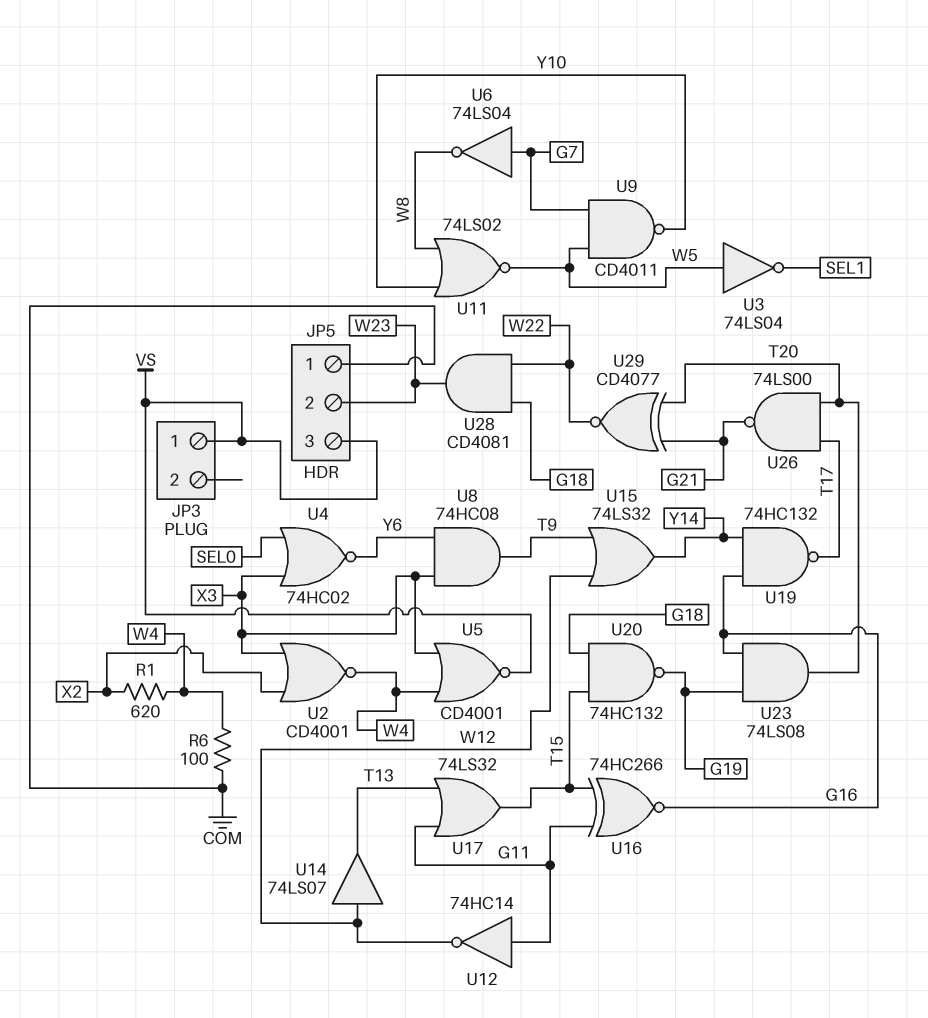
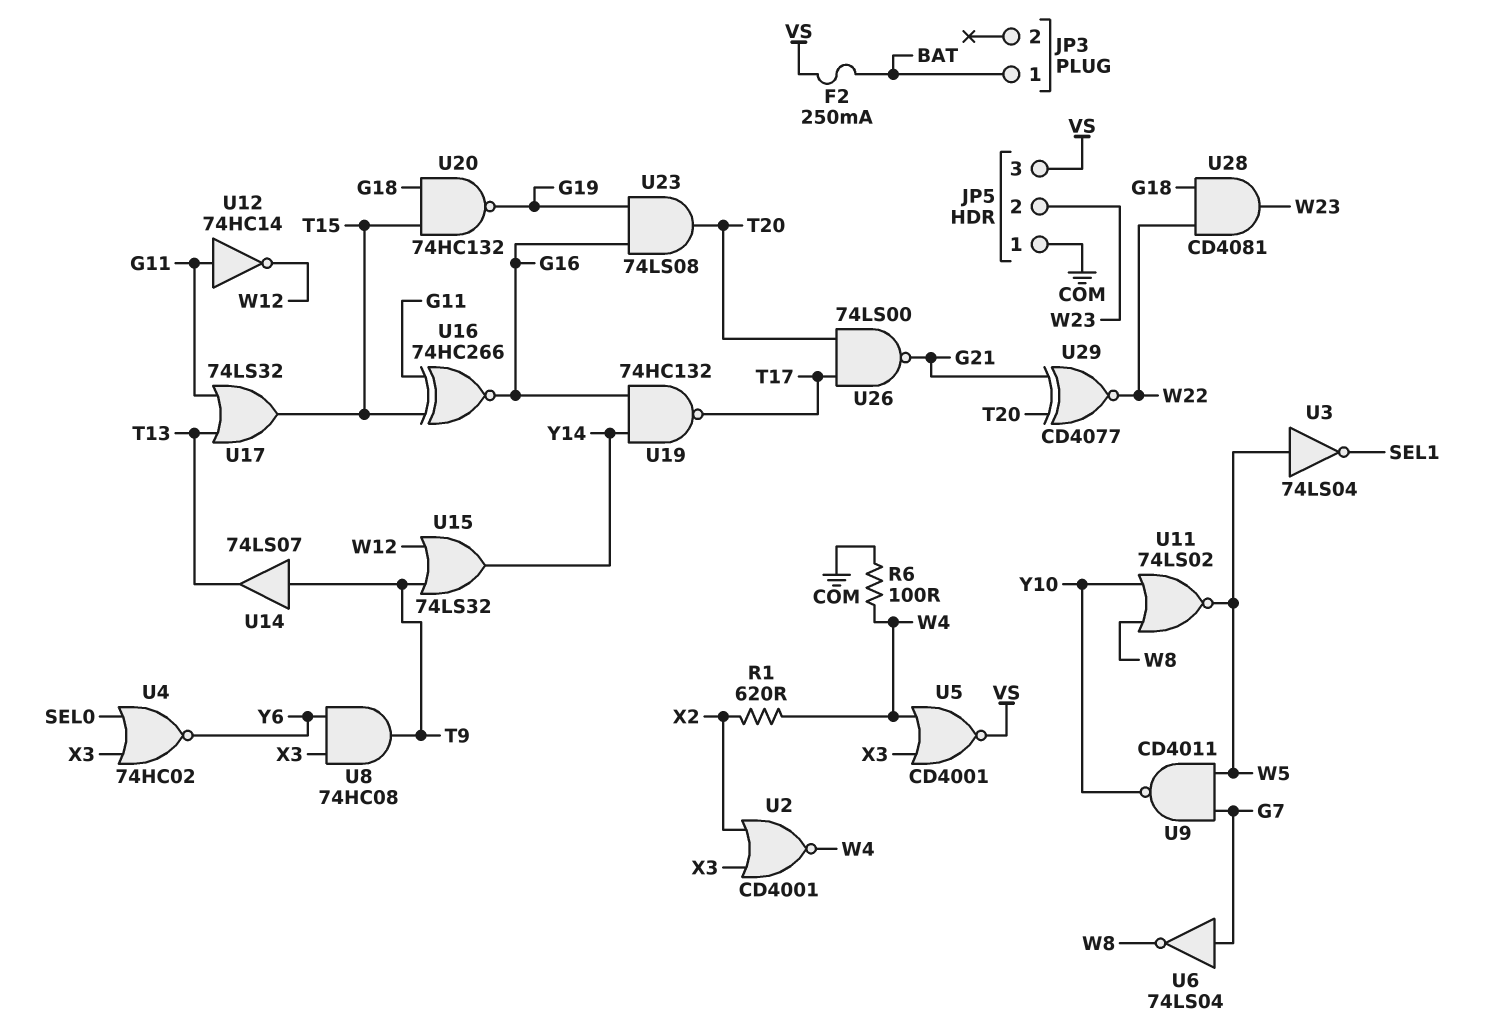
F2: none -> 250mA (BAT, VS)
JP3 pin 1: VS -> BAT
U14: buffer 74LS07 (in W12, out T13) -> buffer 74LS07 (in T9, out T13)

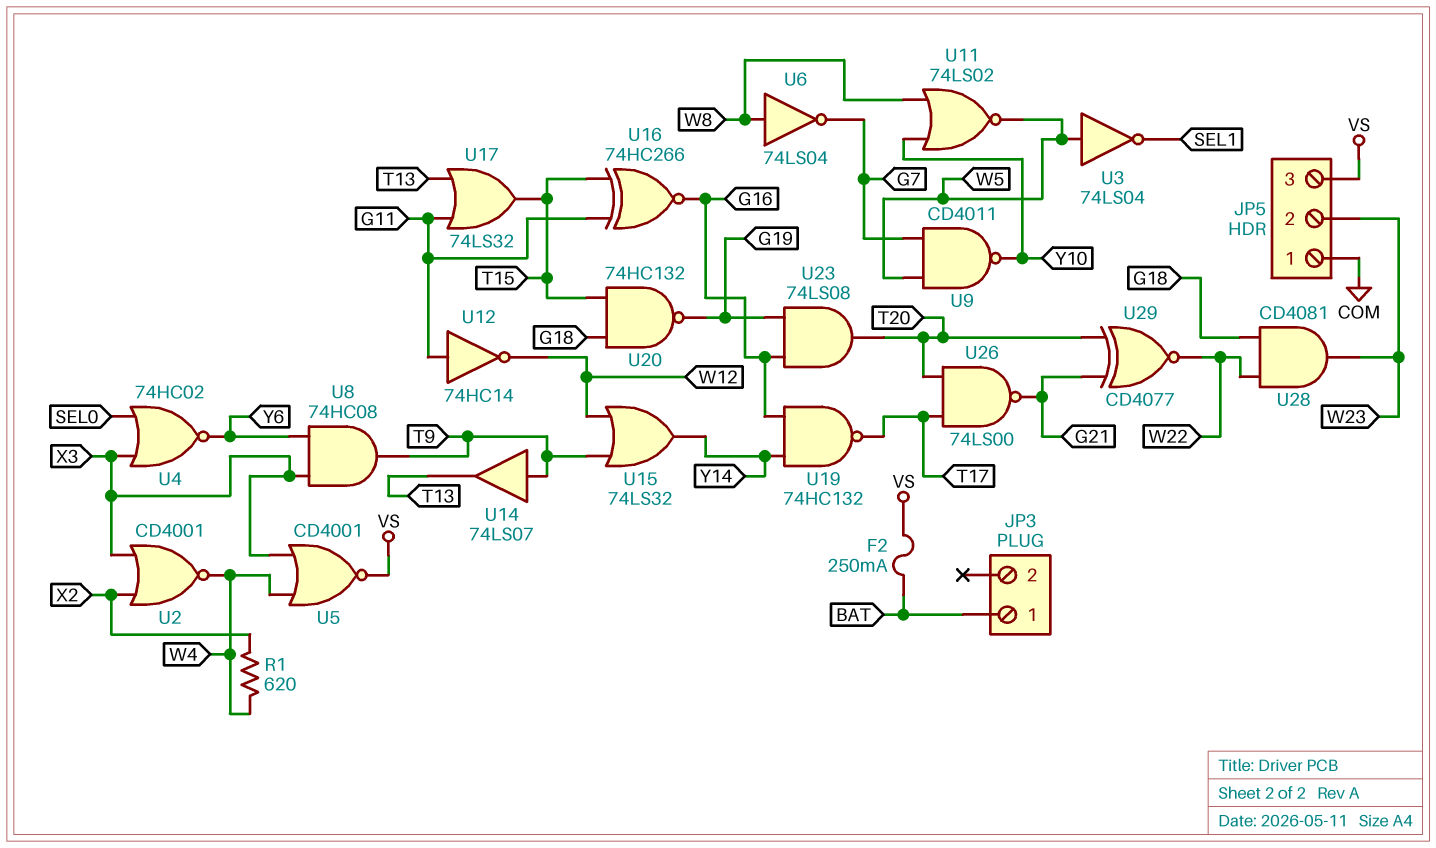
R6: 100 (COM, W4) -> none
U6: NOT 74LS04 (in G7, out W8) -> NOT 74LS04 (in W8, out G7)

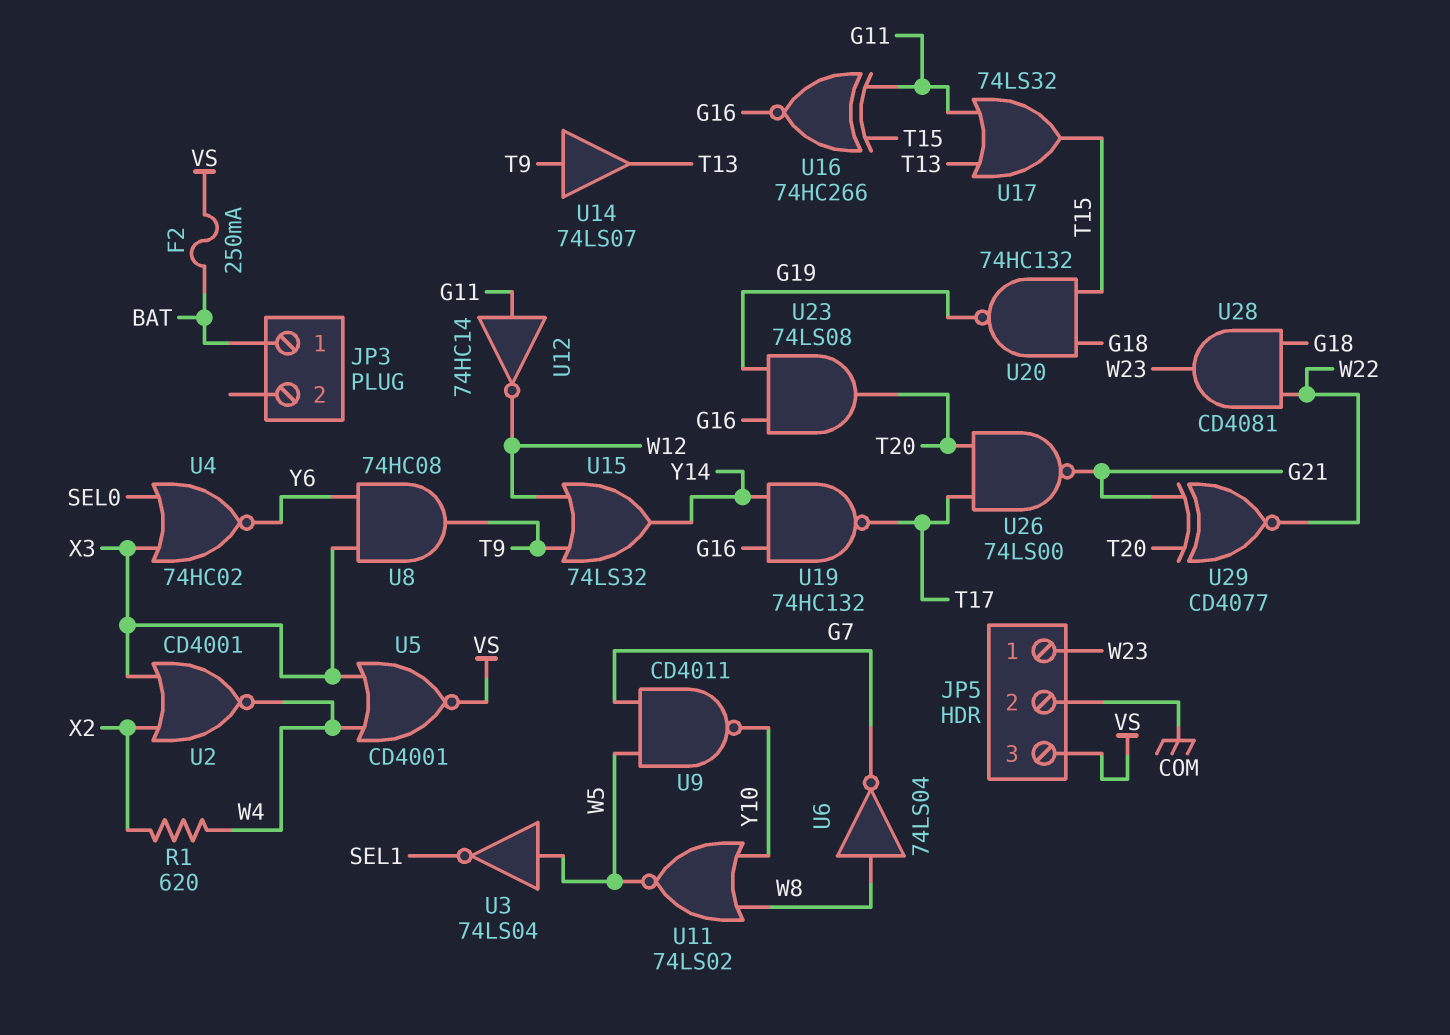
JP5 pin 1: COM -> W23
JP5 pin 2: W23 -> COM

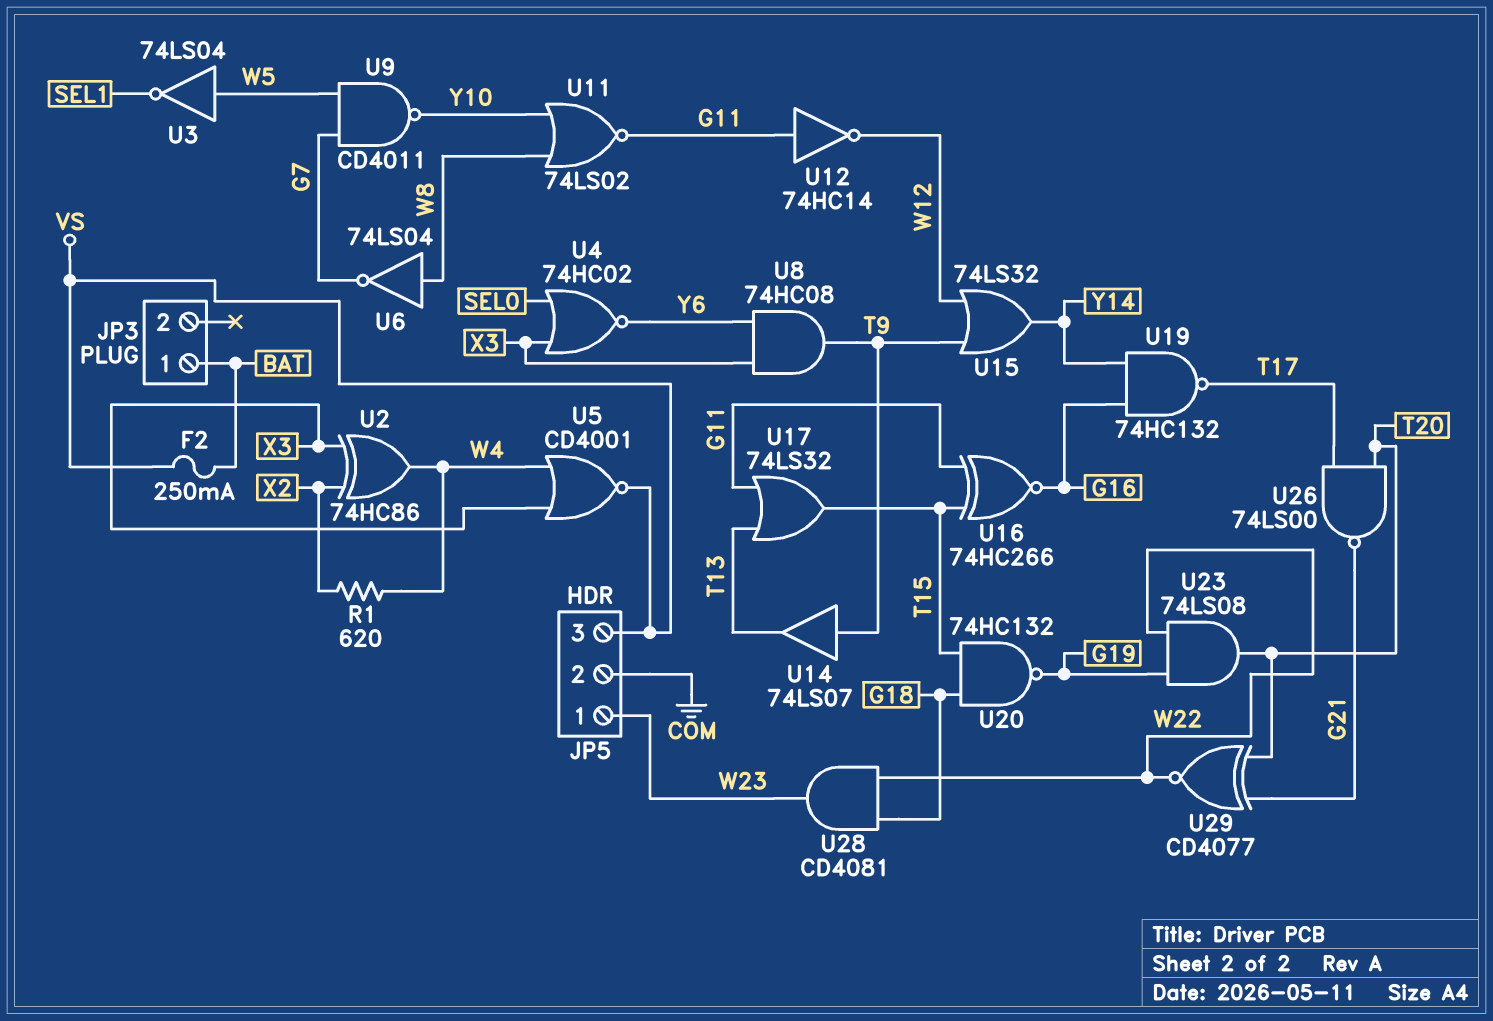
U2: NOR CD4001 (in X2, in X3, out W4) -> XOR 74HC86 (in X2, in X3, out W4)
U11: NOR 74LS02 (in W8, in Y10, out W5) -> NOR 74LS02 (in W8, in Y10, out G11)
U23: AND 74LS08 (in G16, in G19, out T20) -> AND 74LS08 (in G19, in W22, out T20)

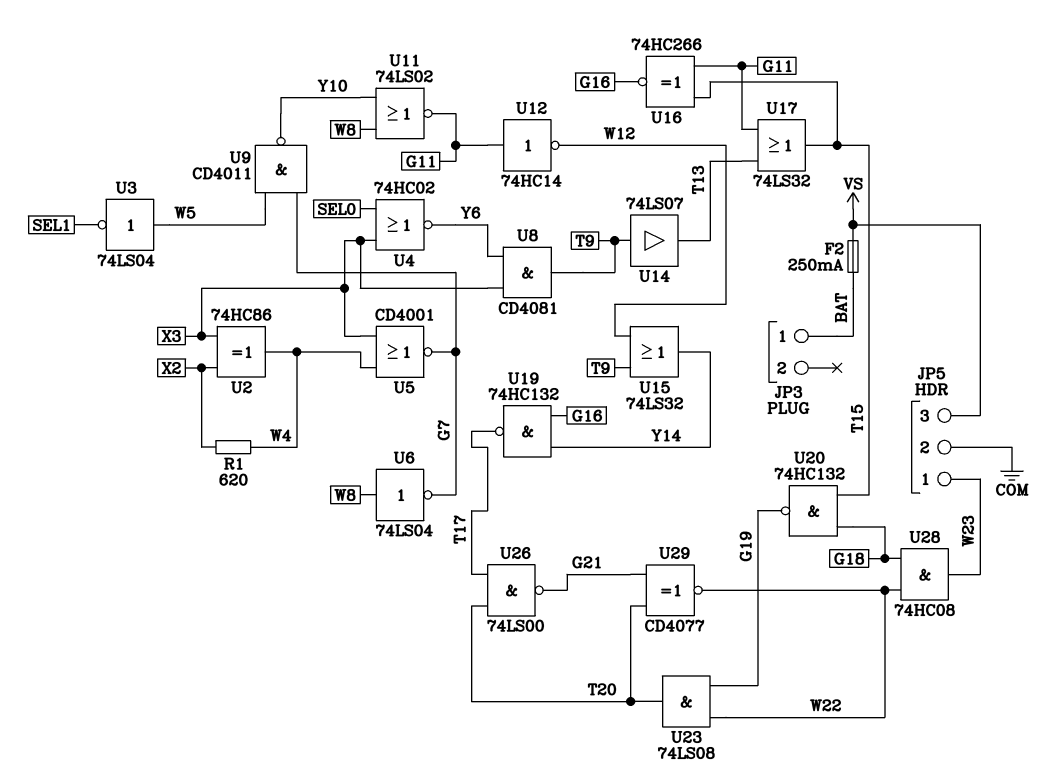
U5: NOR CD4001 (in W4, in X3, out VS) -> NOR CD4001 (in W4, in X3, out G7)
U8: AND 74HC08 (in X3, in Y6, out T9) -> AND CD4081 (in X3, in Y6, out T9)
U28: AND CD4081 (in G18, in W22, out W23) -> AND 74HC08 (in G18, in W22, out W23)

